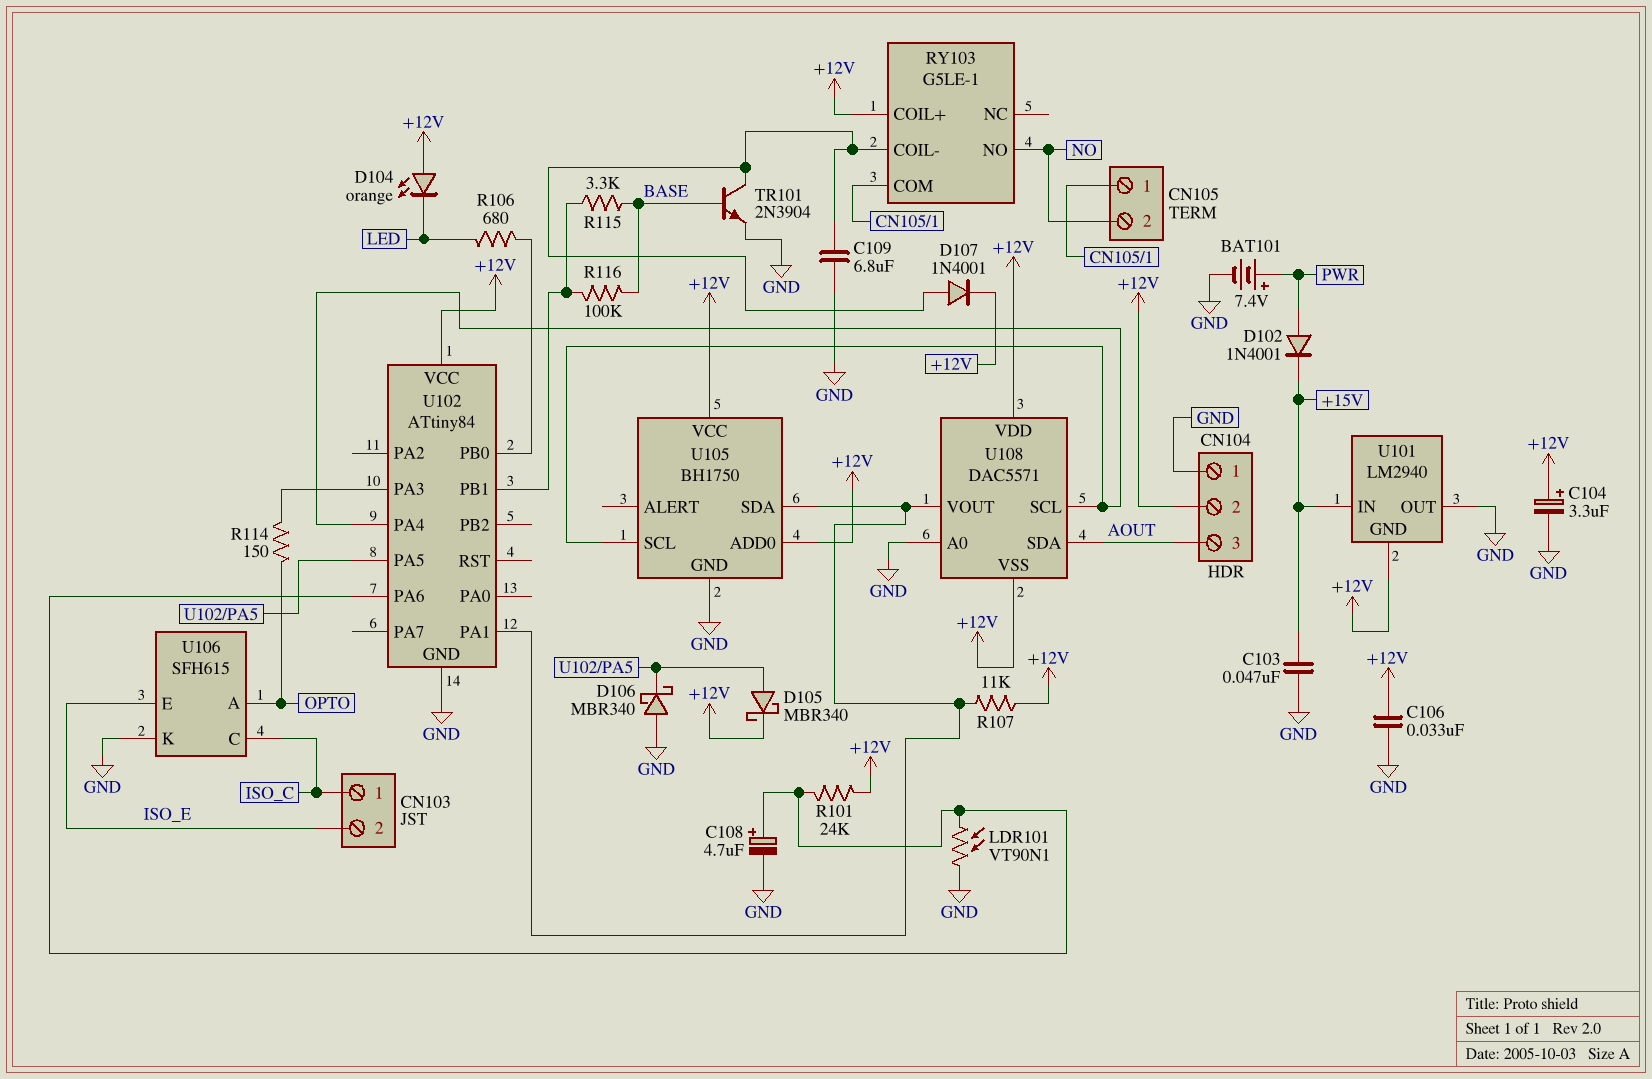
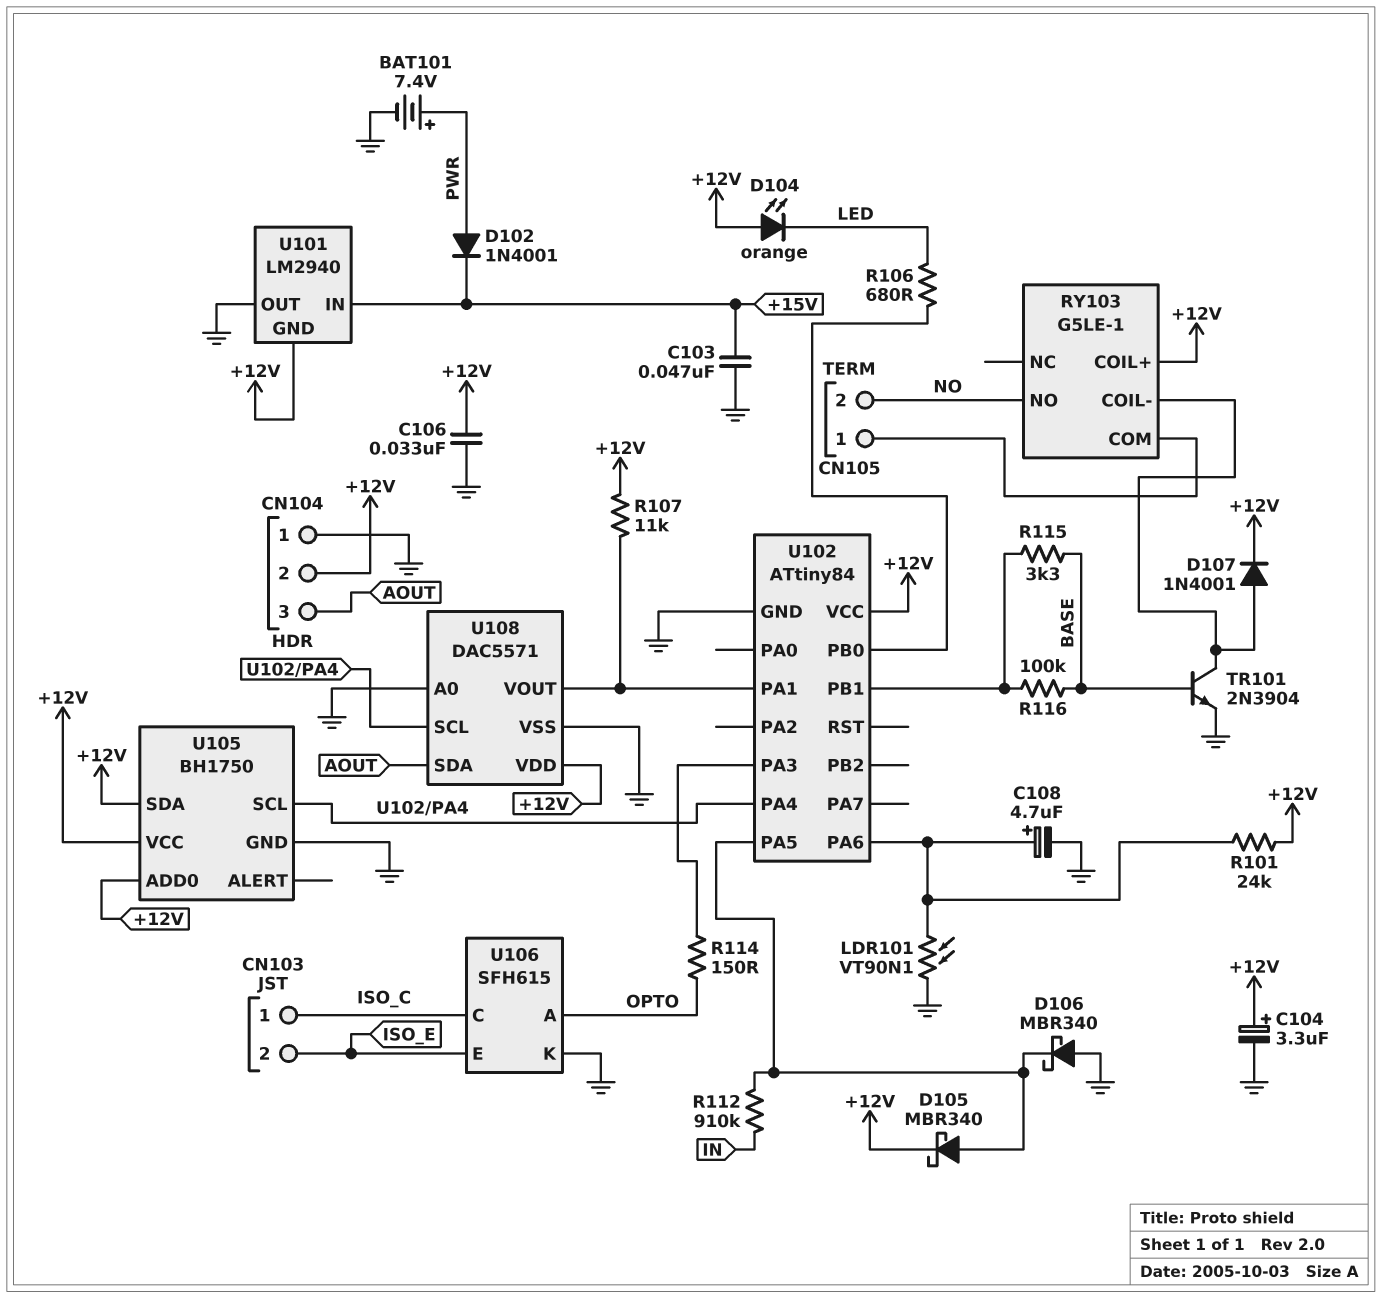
C109: 6.8uF (GND, RY103/COIL-) -> none
R112: none -> 910k (IN, U102/PA5)
U105 pin SDA: U102/PA1 -> +12V
U108 pin VSS: +12V -> GND

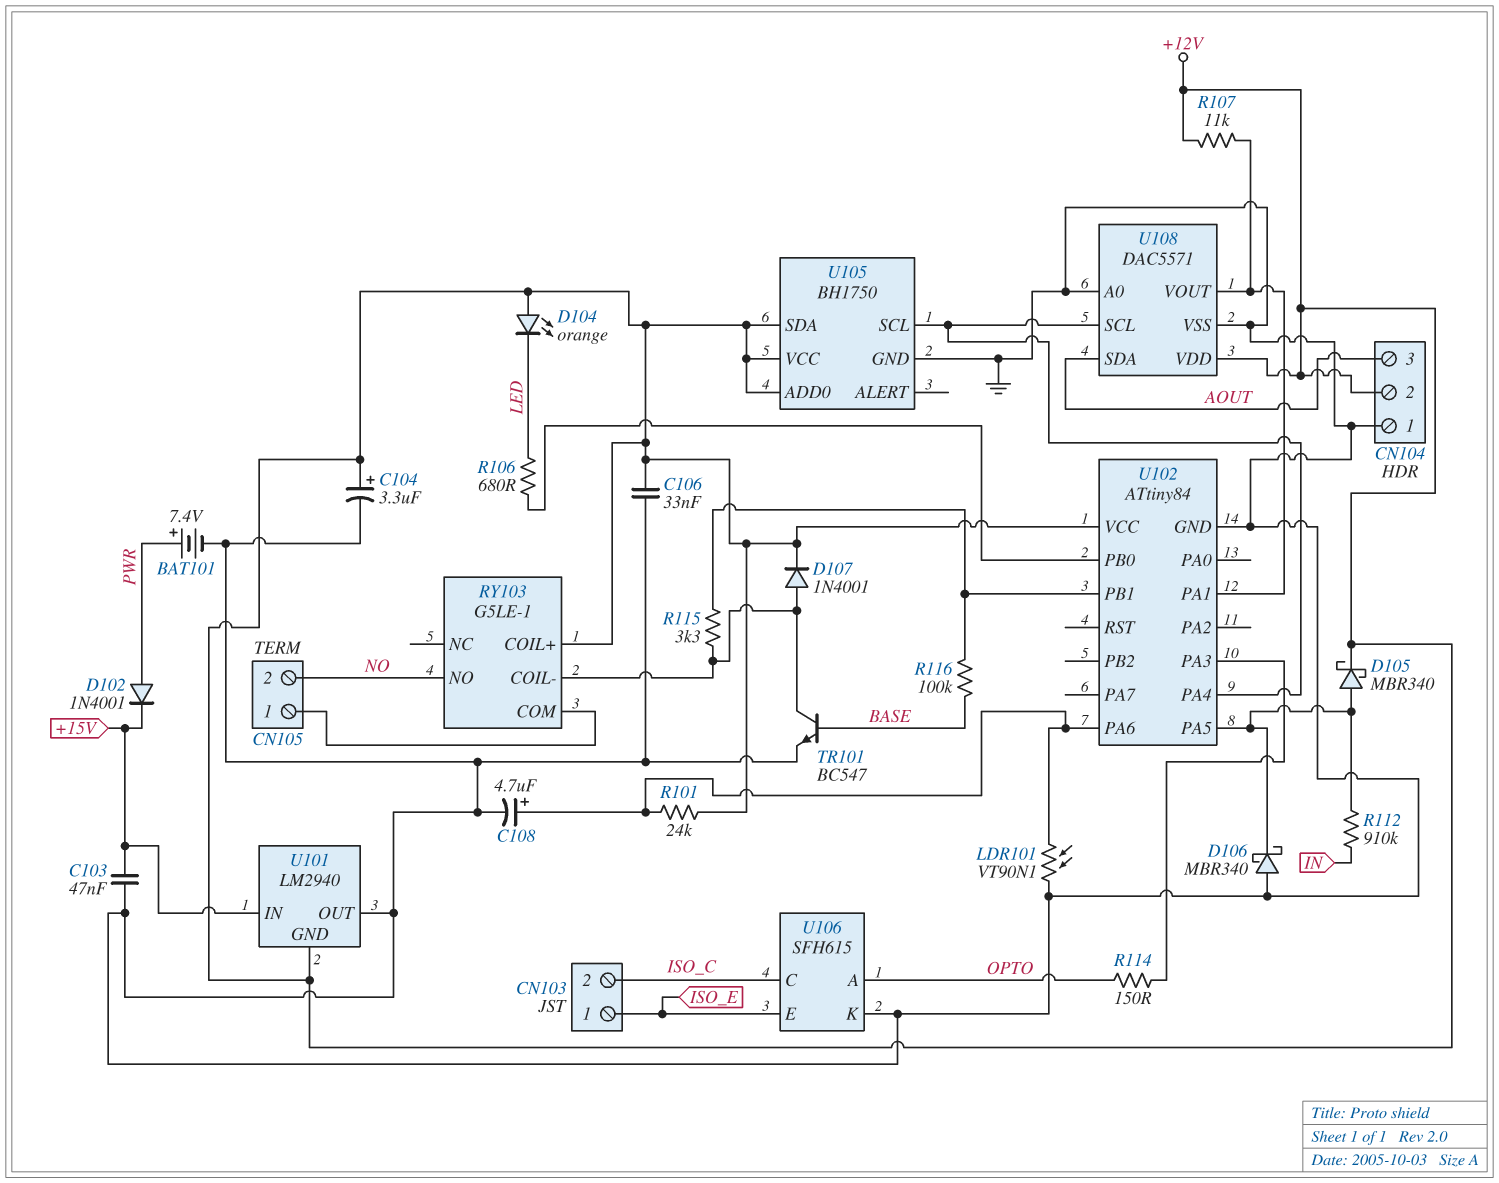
CN103 pin 1: ISO_C -> ISO_E
CN103 pin 2: ISO_E -> ISO_C
R115: 3.3k (BASE, U102/PB1) -> 3.3k (RY103/COIL-, U102/PB1)
TR101: NPN 2N3904 (B BASE, C RY103/COIL-, E GND) -> NPN BC547 (B BASE, C RY103/COIL-, E GND)

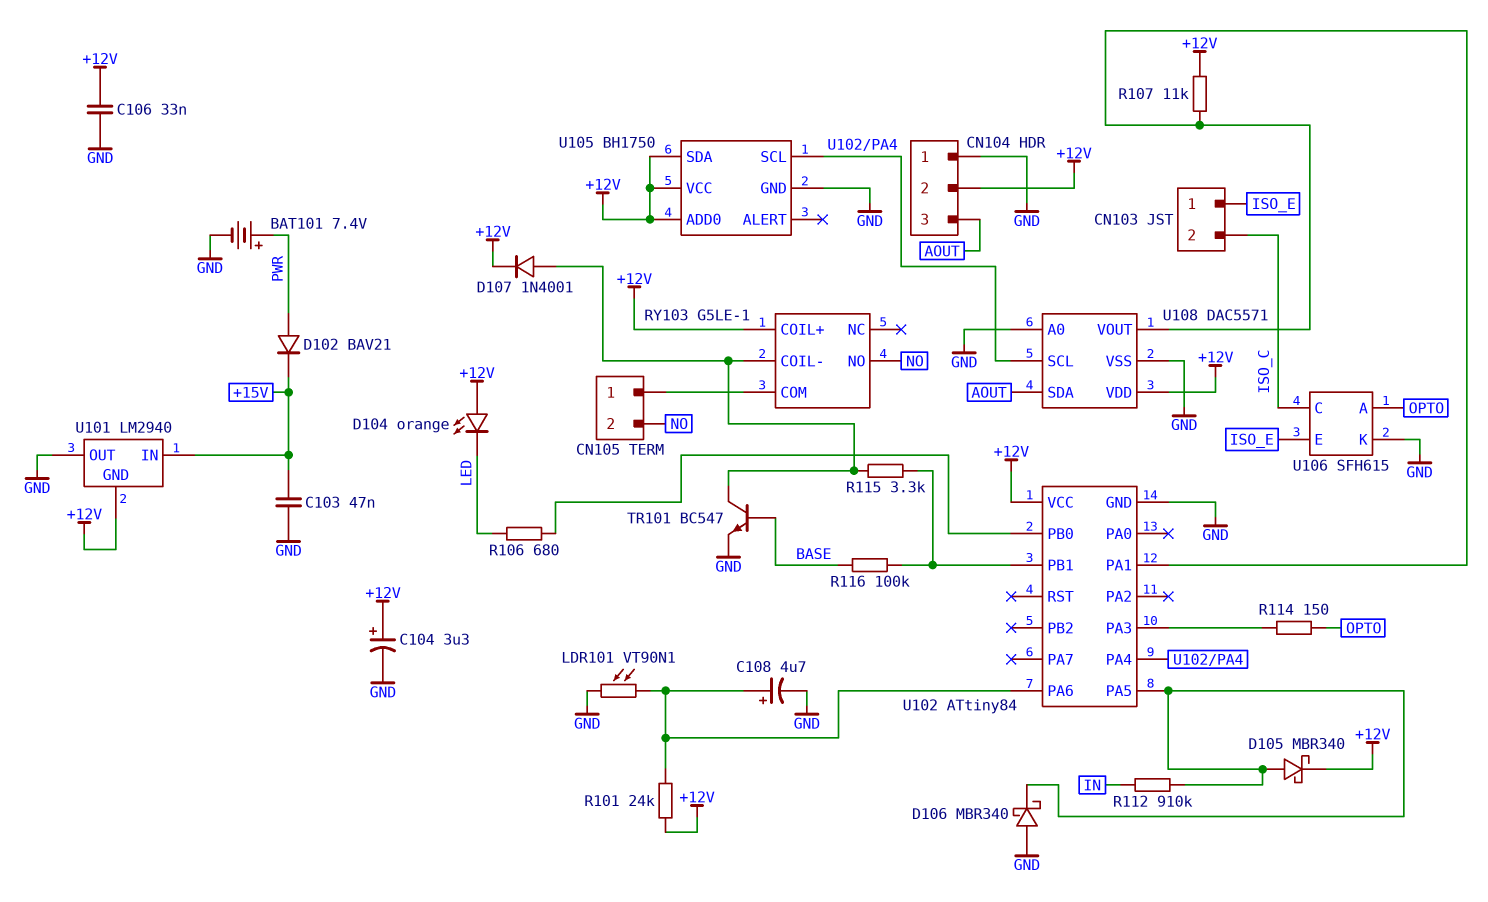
D102: diode 1N4001 (A PWR, K +15V) -> diode BAV21 (A PWR, K +15V)

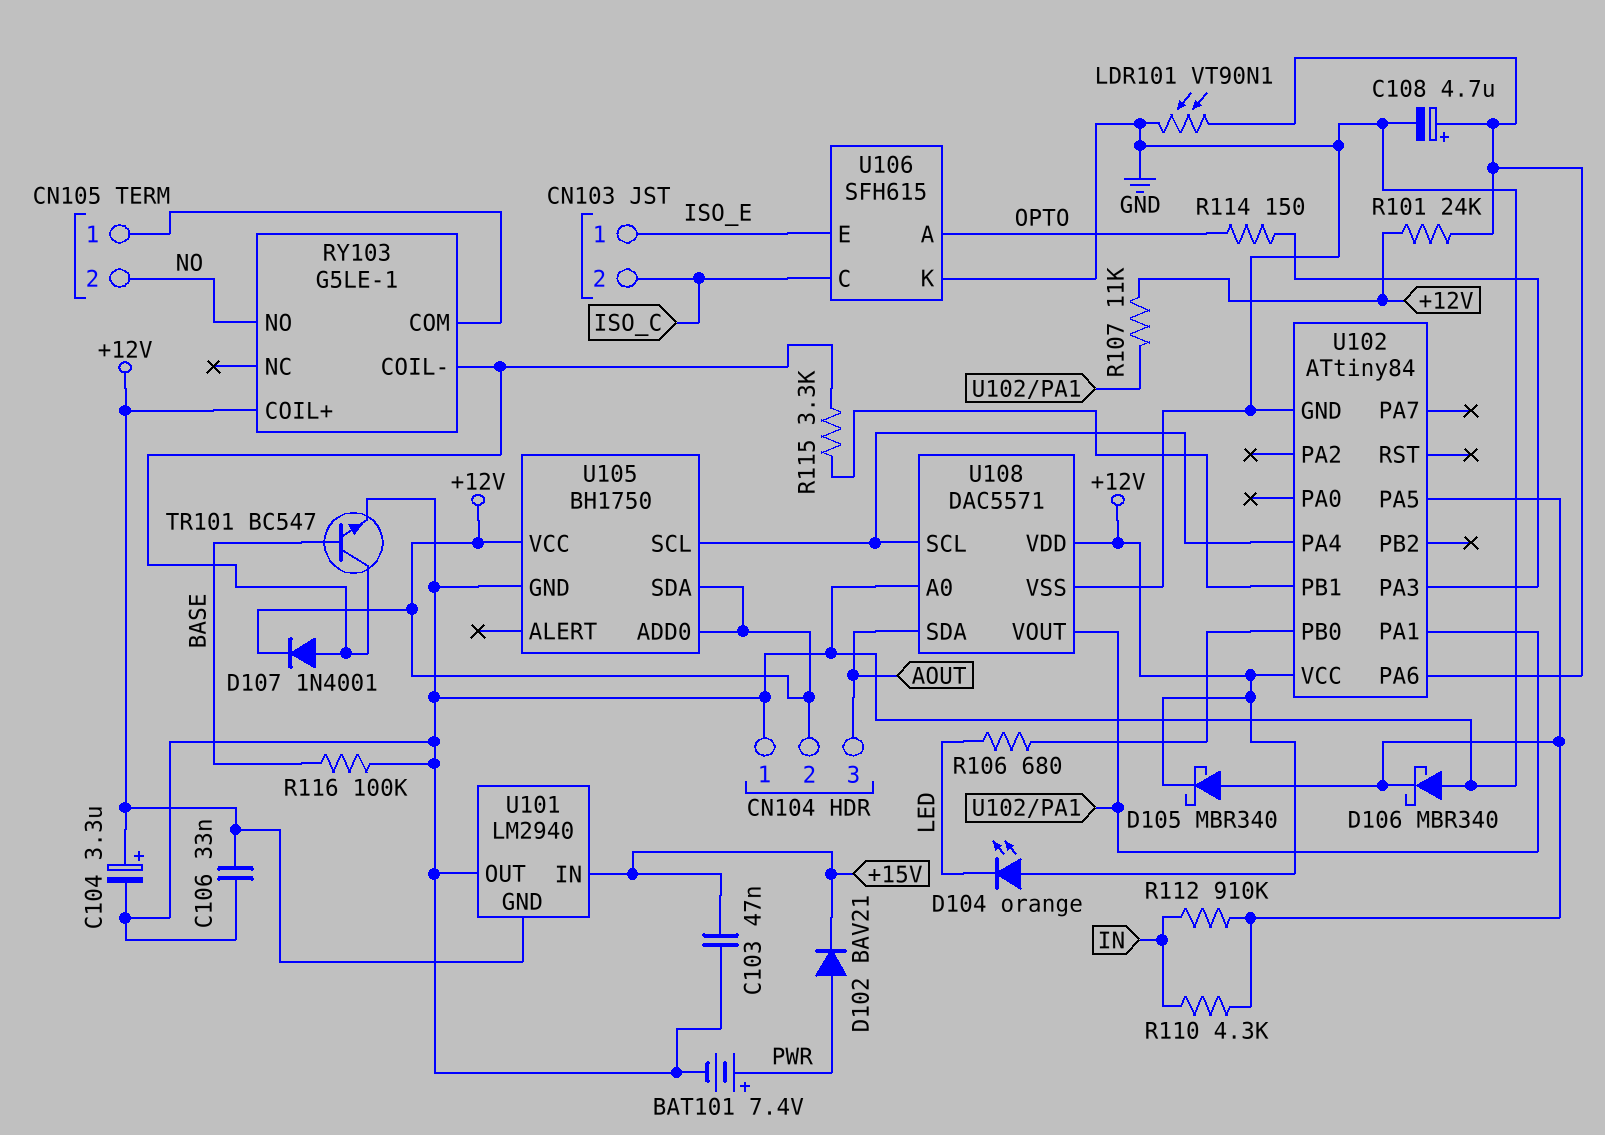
R110: none -> 4.3k (IN, U102/PA5)
R116: 100k (BASE, U102/PB1) -> 100k (BASE, GND)

